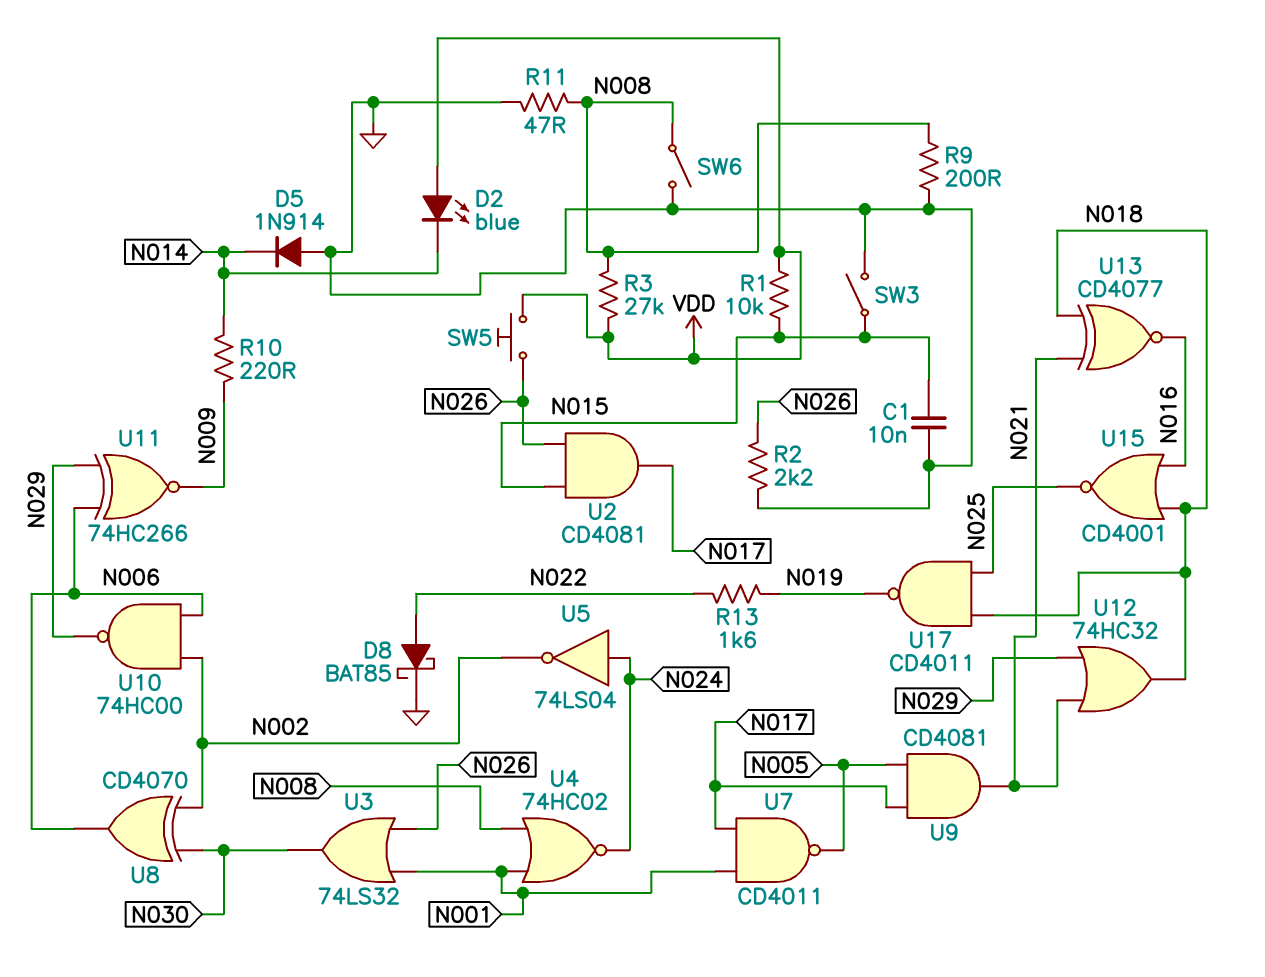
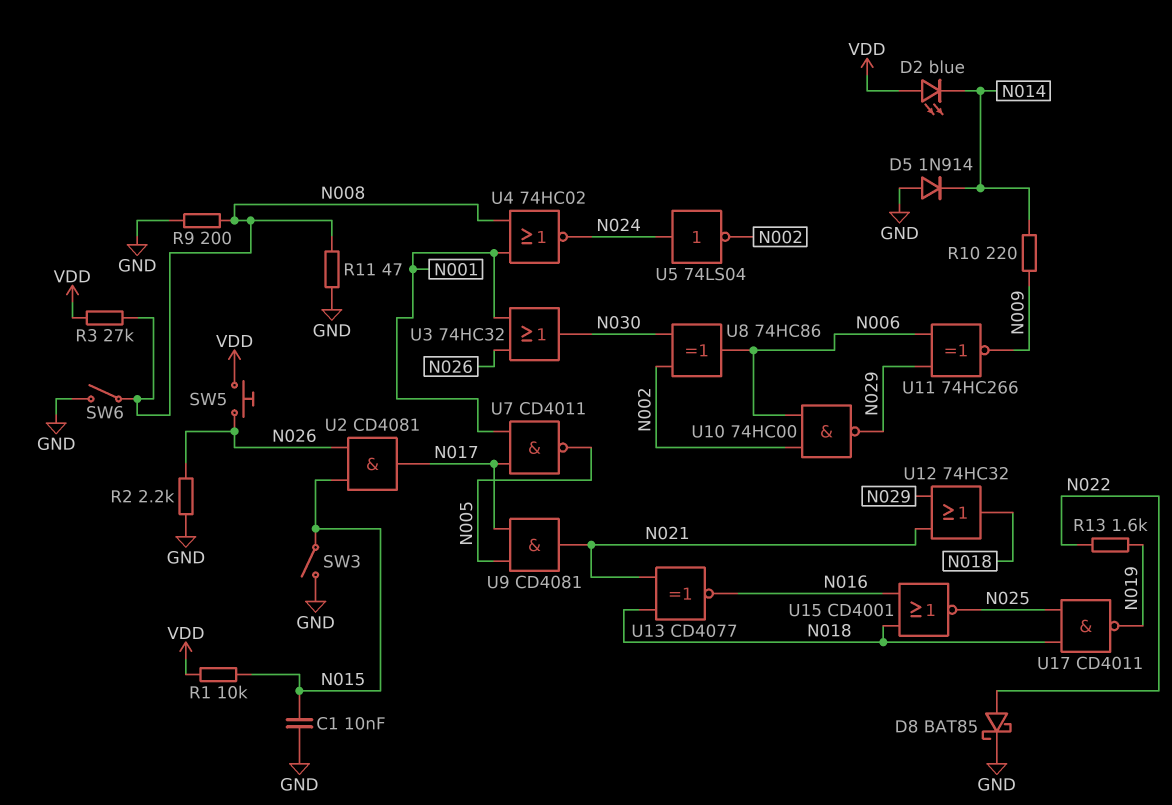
U3: OR 74LS32 (in N001, in N026, out N030) -> OR 74HC32 (in N001, in N026, out N030)
U8: XOR CD4070 (in N002, in N030, out N006) -> XOR 74HC86 (in N002, in N030, out N006)

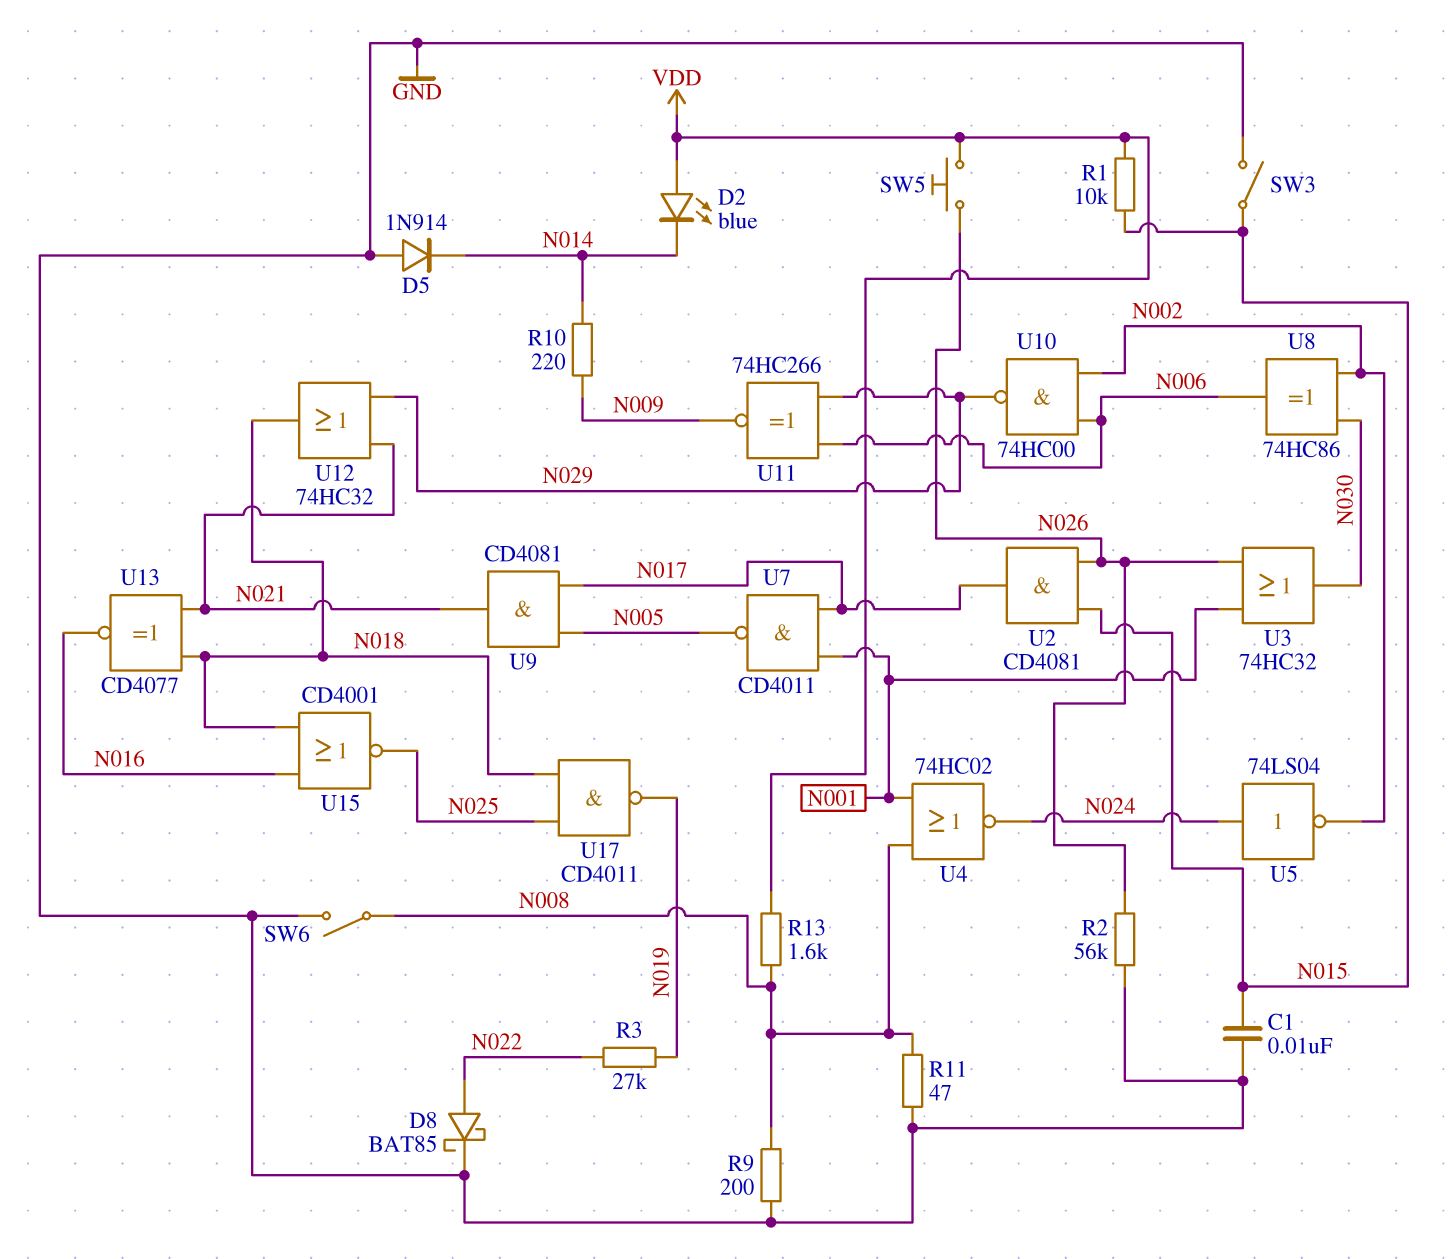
R2: 2.2k (GND, N026) -> 56k (GND, N026)
R3: 27k (N008, VDD) -> 27k (N019, N022)
R13: 1.6k (N019, N022) -> 1.6k (N008, VDD)

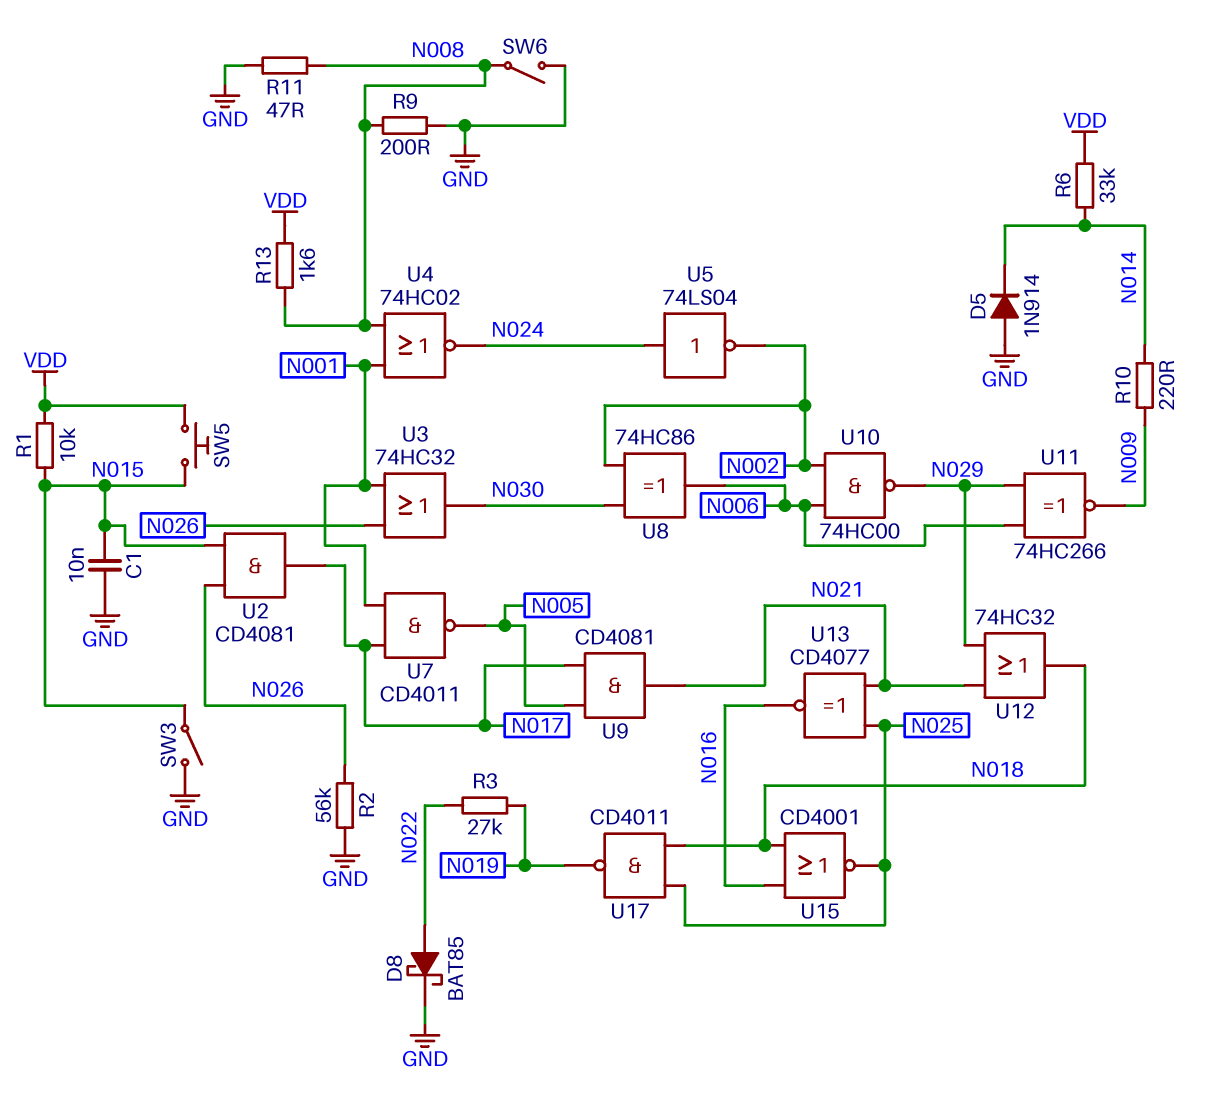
D2: LED blue (A VDD, K N014) -> none
R6: none -> 33k (N014, VDD)
SW5: button (N026, VDD) -> button (N015, VDD)
U13: XNOR CD4077 (in N018, in N021, out N016) -> XNOR CD4077 (in N021, in N025, out N016)

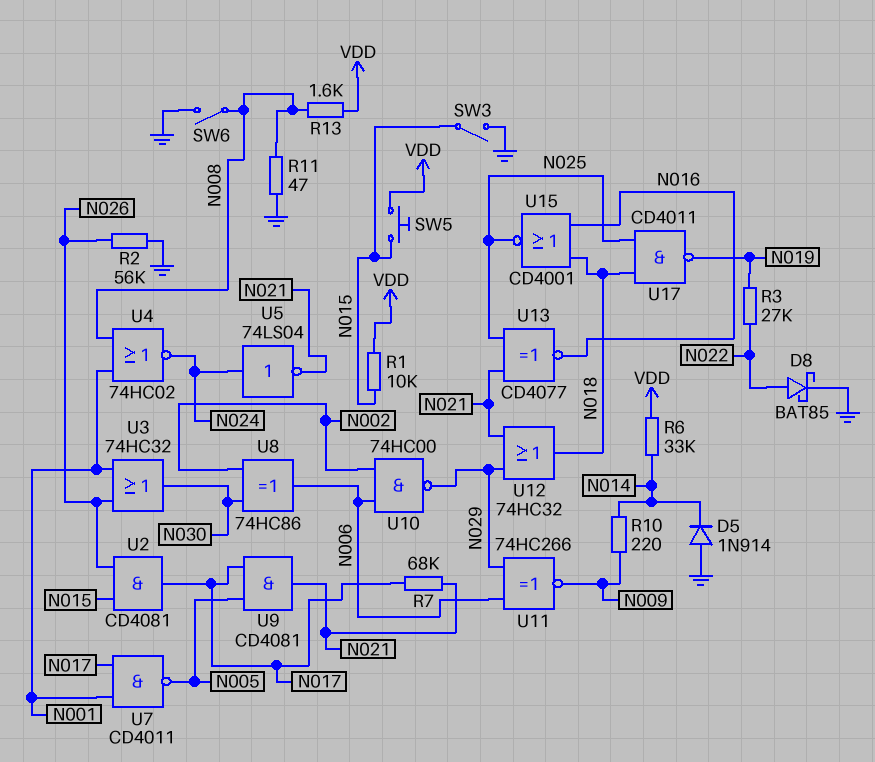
C1: 10nF (GND, N015) -> none
R7: none -> 68k (N017, N021)
R9: 200 (GND, N008) -> none
U5: NOT 74LS04 (in N024, out N002) -> NOT 74LS04 (in N024, out N021)

